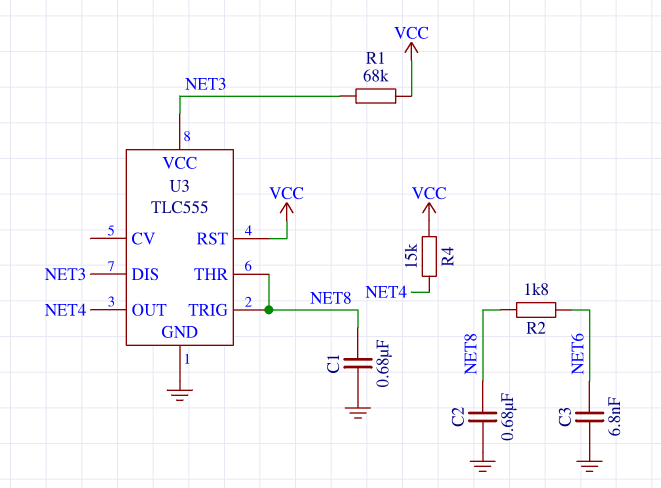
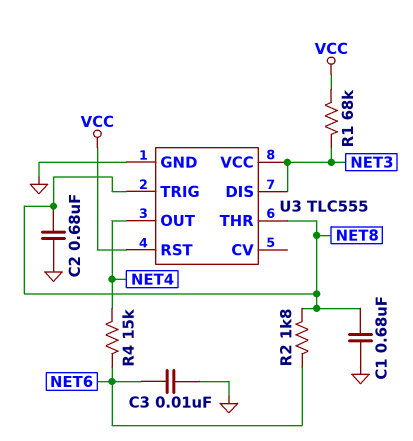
C3: 6.8nF (GND, NET6) -> 10nF (GND, NET6)
R4: 15k (NET4, VCC) -> 15k (NET4, NET6)

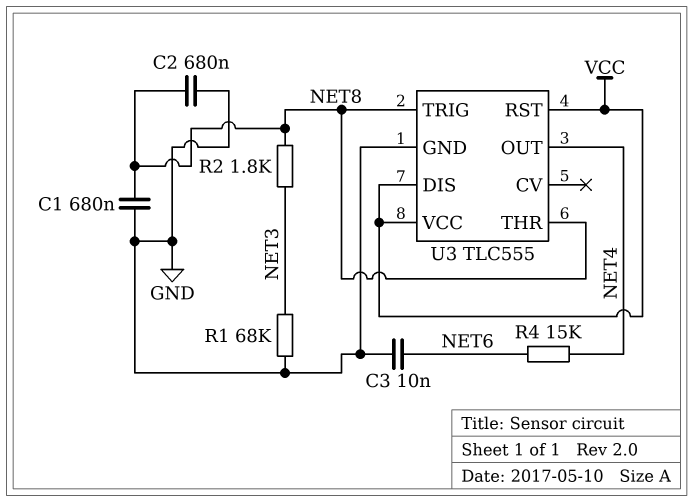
R1: 68k (NET3, VCC) -> 68k (GND, NET3)
R2: 1.8k (NET6, NET8) -> 1.8k (NET3, NET8)
U3 pin DIS: NET3 -> VCC
U3 pin VCC: NET3 -> VCC

